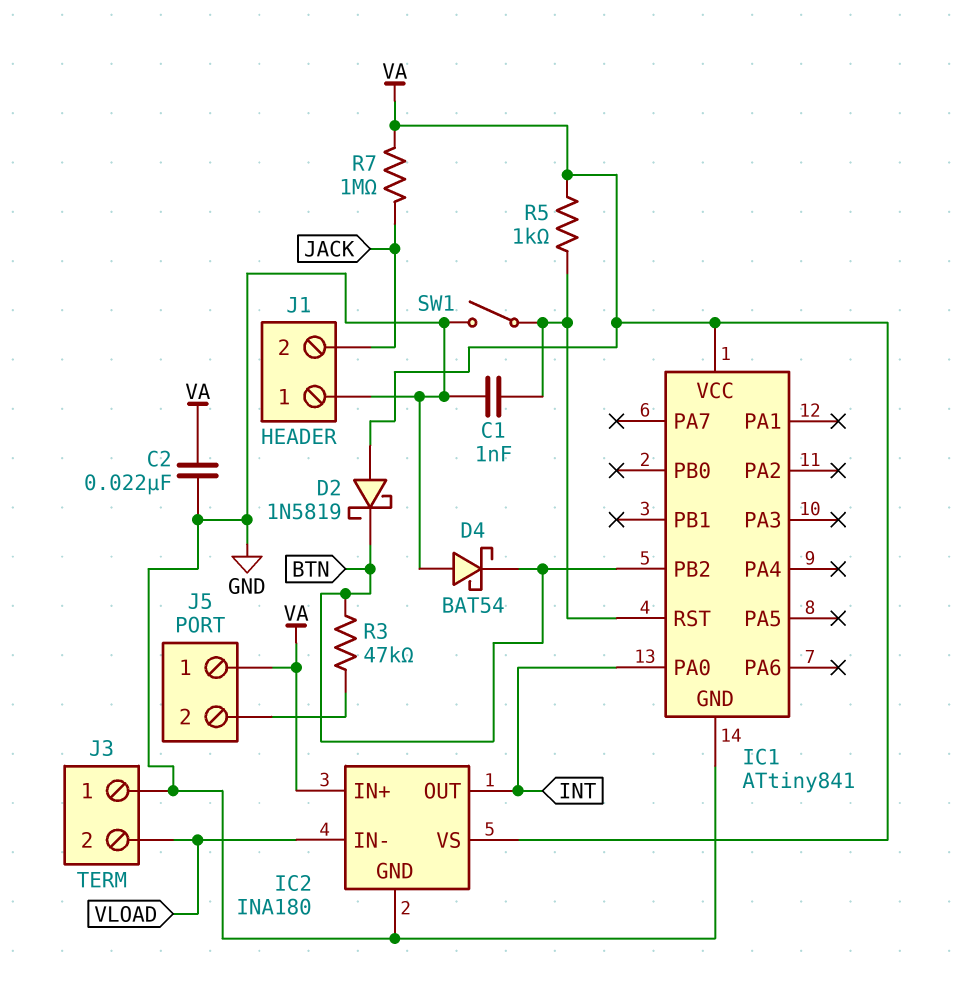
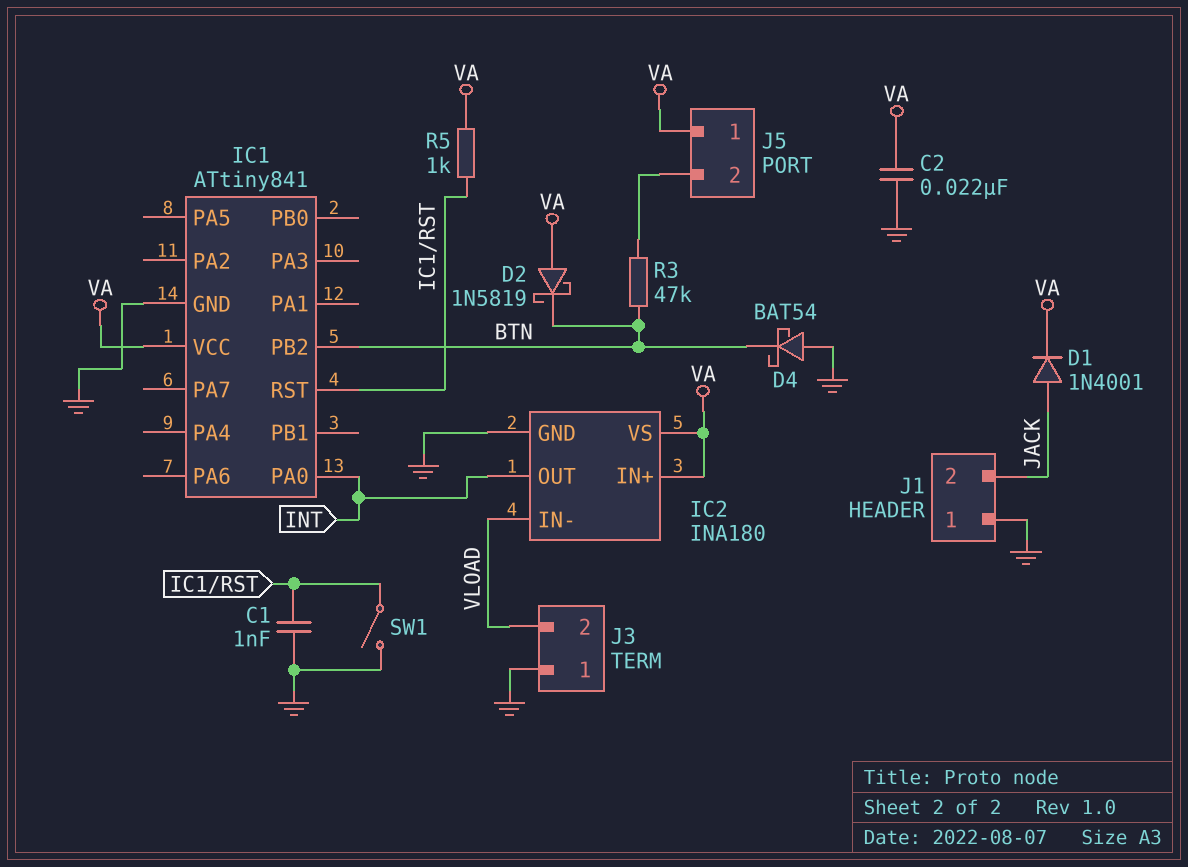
D1: none -> diode 1N4001 (A JACK, K VA)
R7: 1M (JACK, VA) -> none

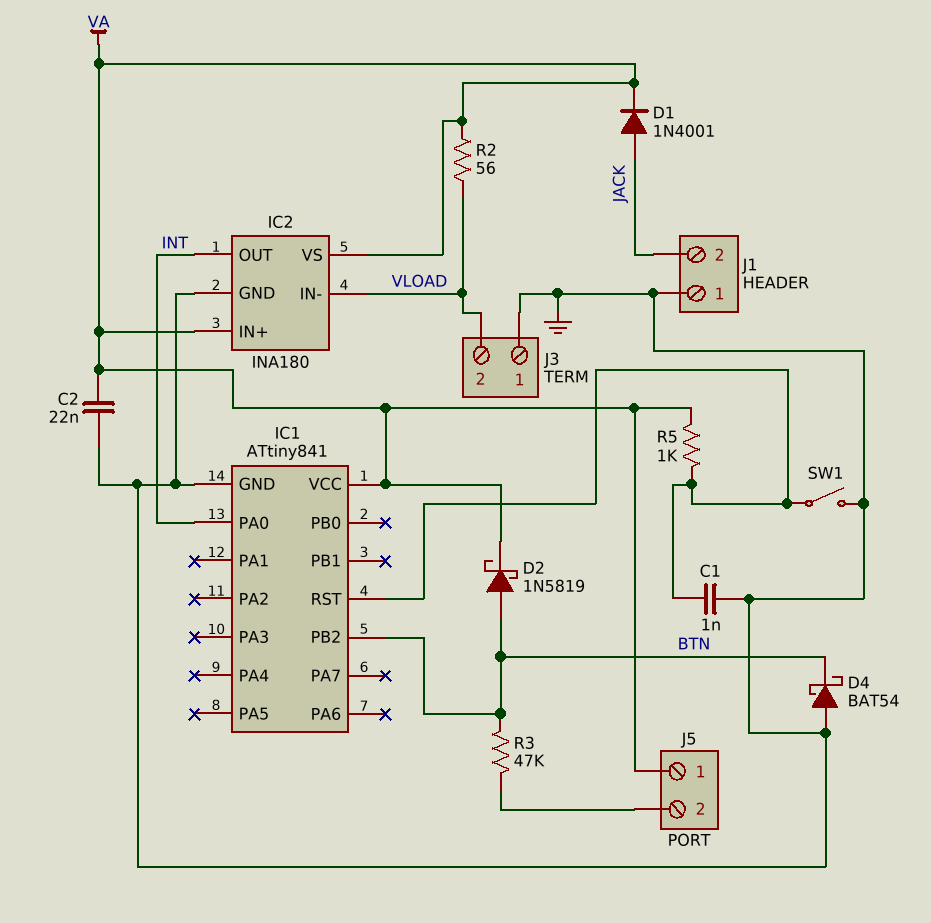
D2: schottky 1N5819 (A VA, K BTN) -> schottky 1N5819 (A BTN, K VA)
R2: none -> 56 (VA, VLOAD)

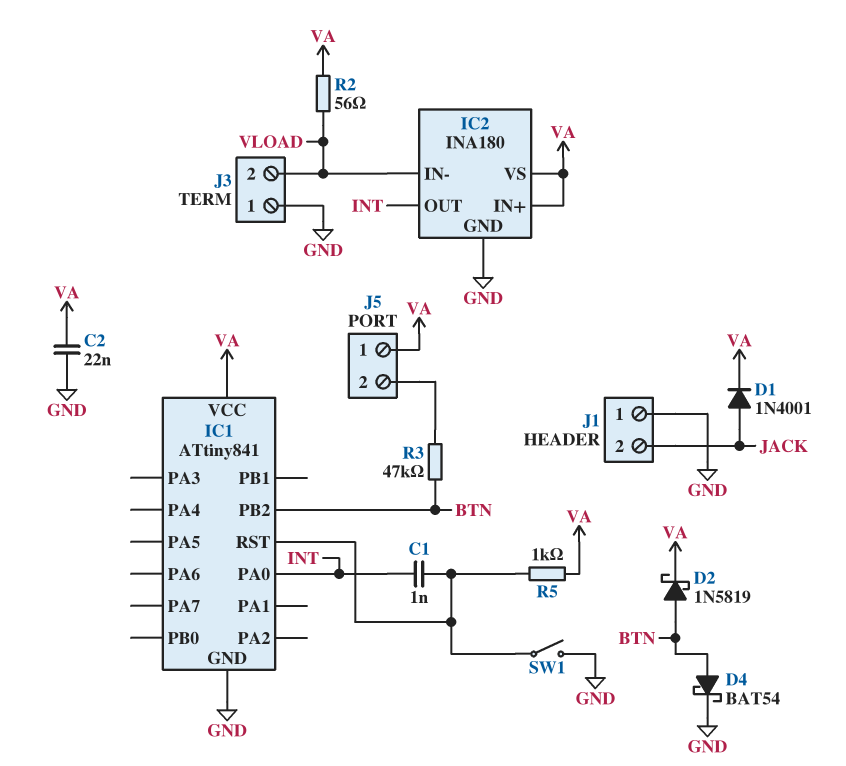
C1: 1nF (GND, IC1/RST) -> 1nF (IC1/RST, INT)
D4: schottky BAT54 (A GND, K BTN) -> schottky BAT54 (A BTN, K GND)

